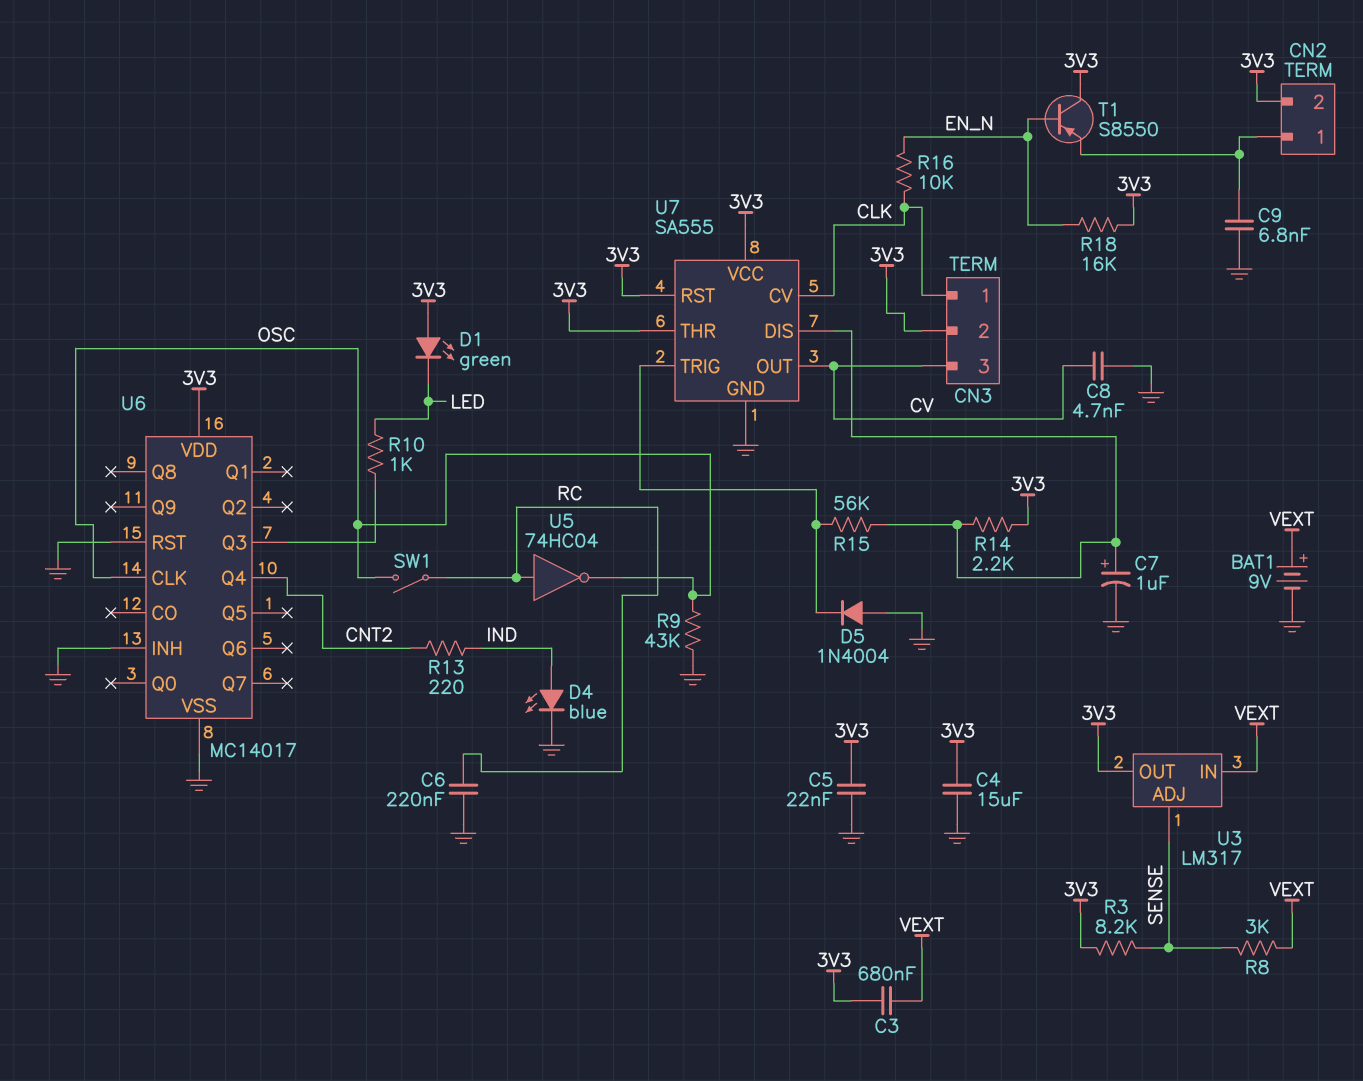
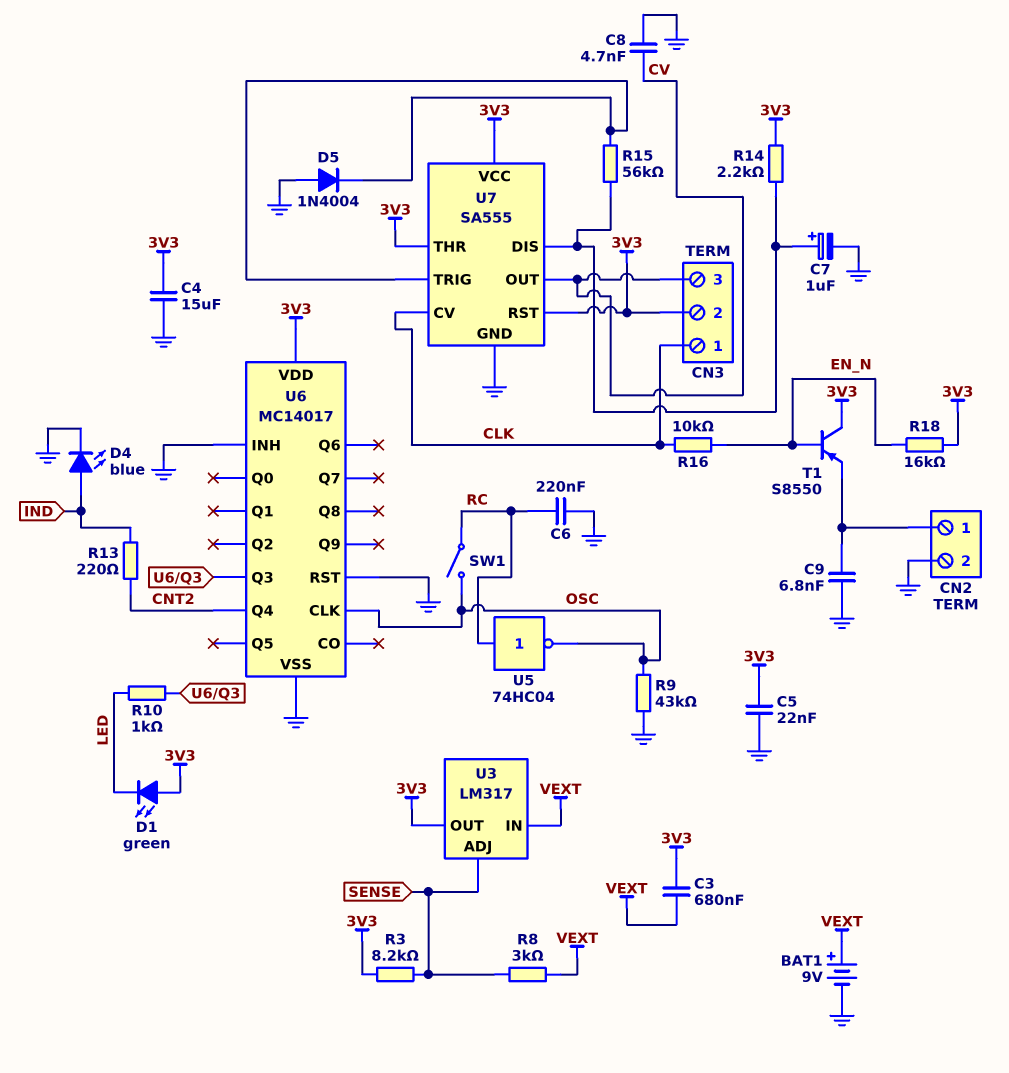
CN2 pin 2: 3V3 -> GND

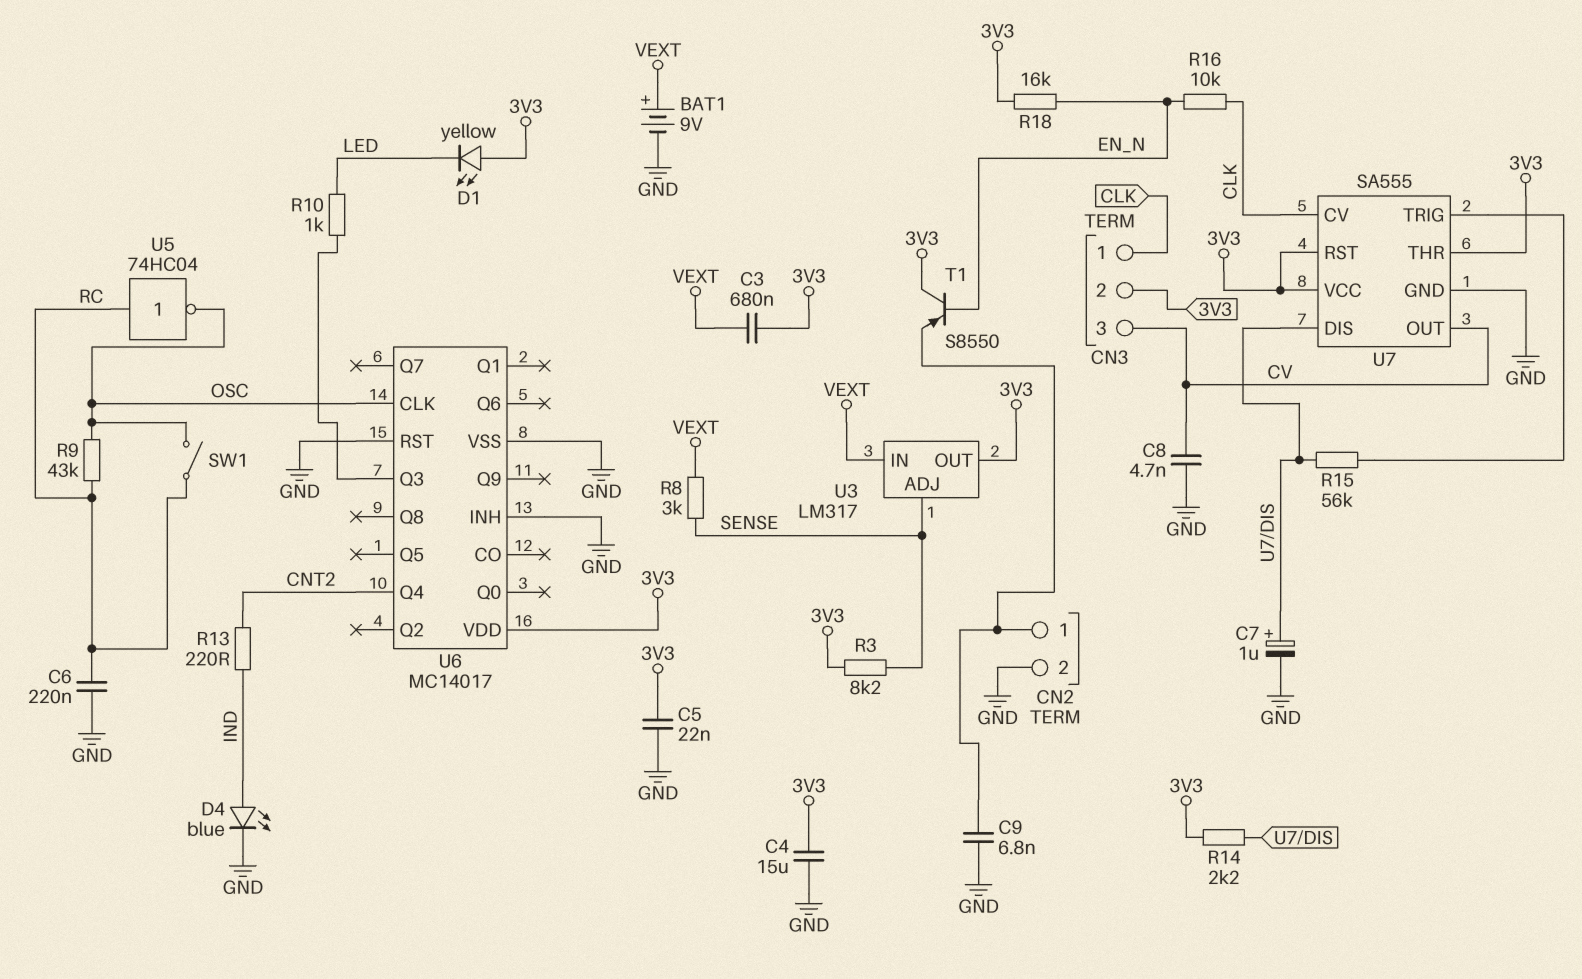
D1: LED green (A 3V3, K LED) -> LED yellow (A 3V3, K LED)
D5: diode 1N4004 (A GND, K U7/TRIG) -> none
R9: 43k (GND, OSC) -> 43k (OSC, RC)

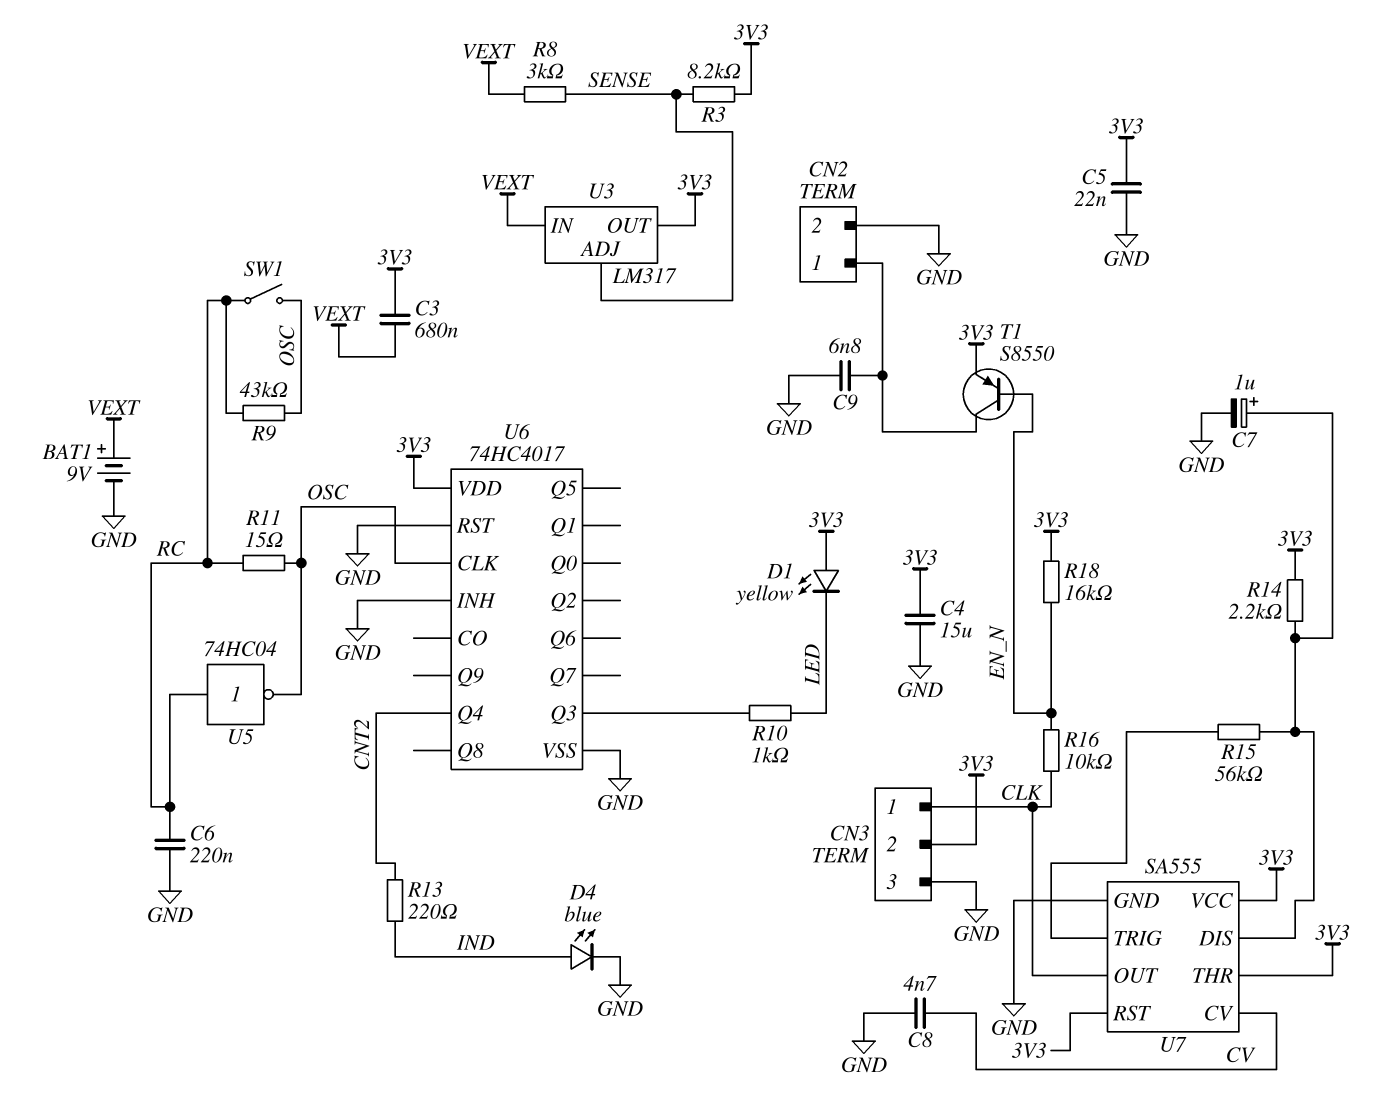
CN3 pin 3: CV -> GND
R11: none -> 15 (OSC, RC)
T1: PNP S8550 (B EN_N, C 3V3, E CN2/1) -> PNP S8550 (B EN_N, C CN2/1, E 3V3)
U6: MC14017 -> 74HC4017
U7 pin CV: CLK -> CV
U7 pin OUT: CV -> CLK

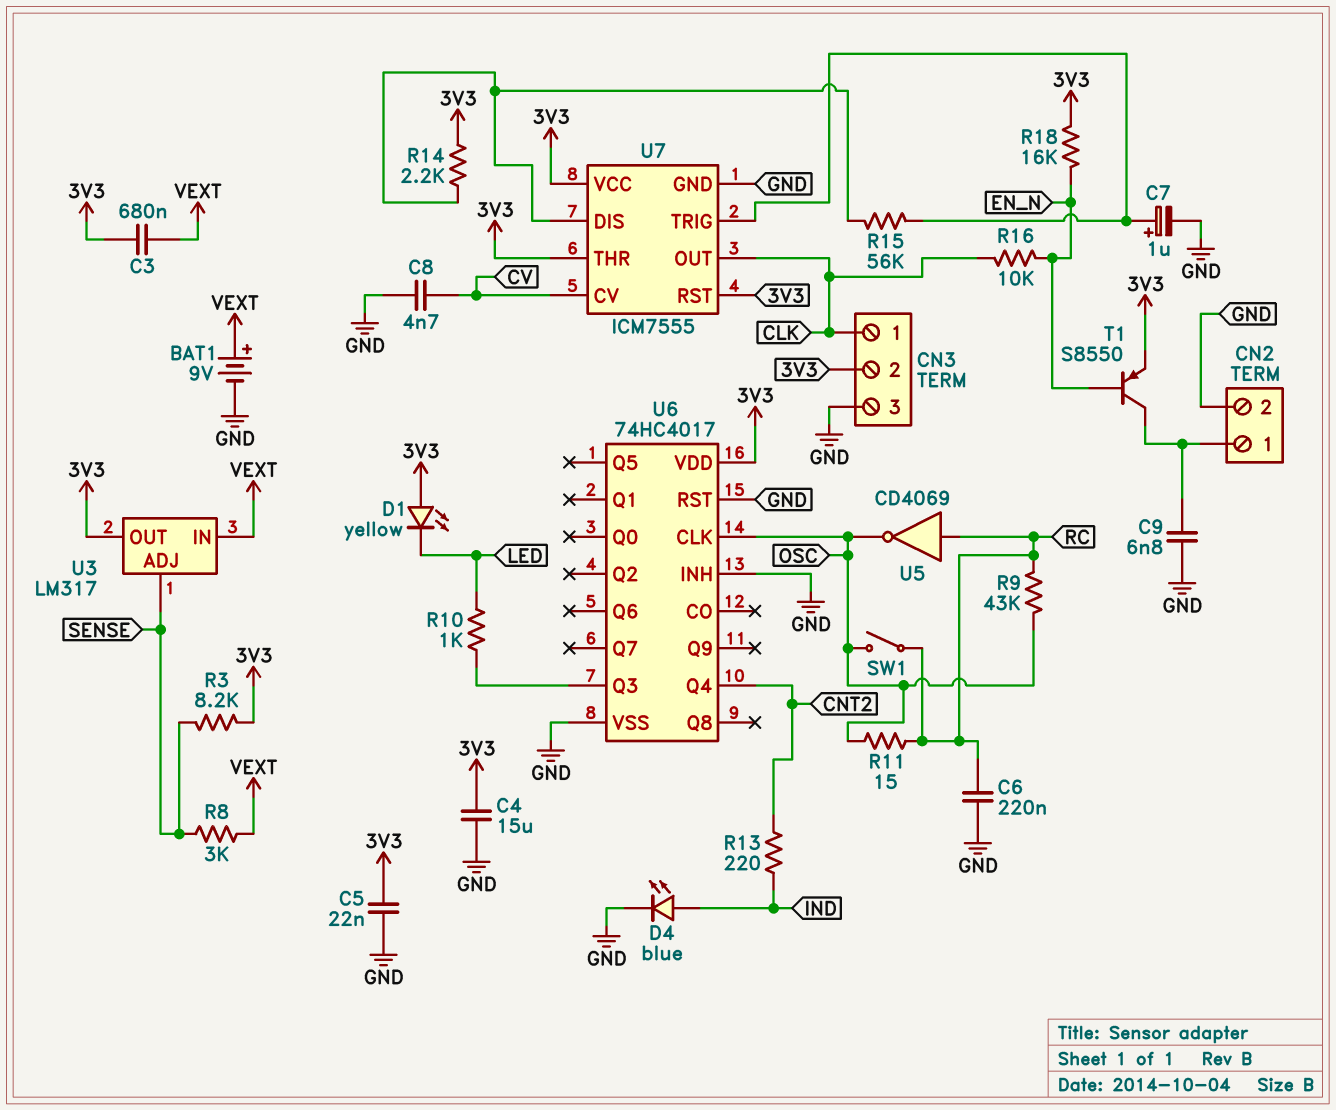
C7: 1uF (plus U7/DIS, minus GND) -> 1uF (plus U7/TRIG, minus GND)
U5: NOT 74HC04 (in RC, out OSC) -> NOT CD4069 (in RC, out OSC)
U7: SA555 -> ICM7555

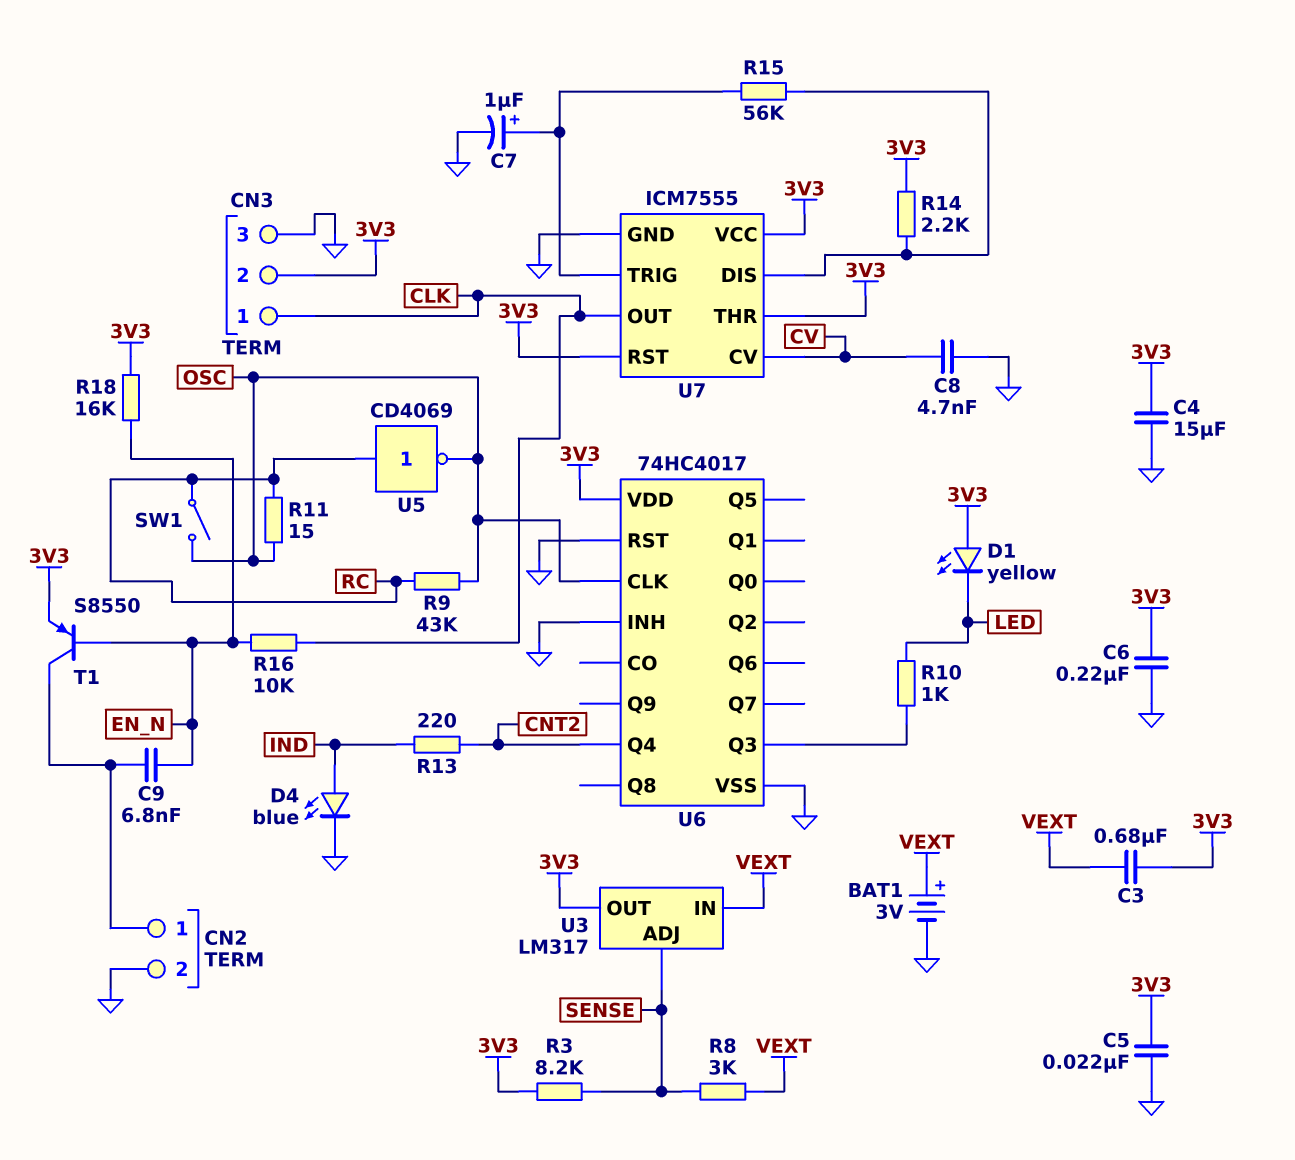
BAT1: 9V (plus VEXT, minus GND) -> 3V (plus VEXT, minus GND)
C6: 220nF (GND, RC) -> 220nF (3V3, GND)
C9: 6.8nF (CN2/1, GND) -> 6.8nF (CN2/1, EN_N)

